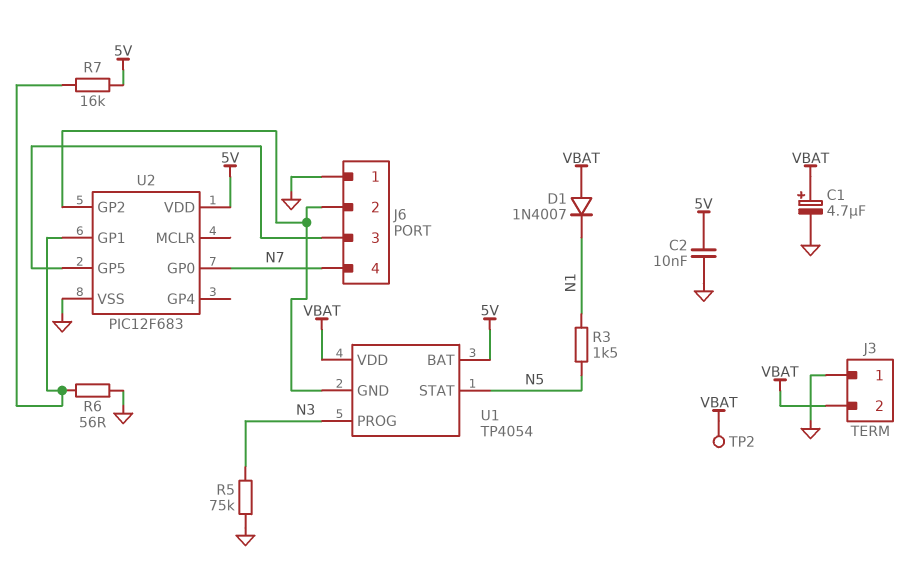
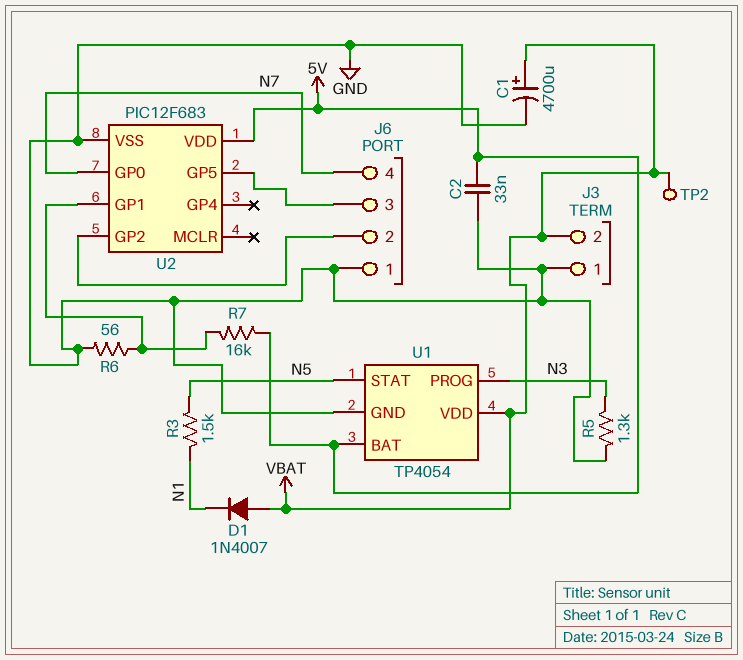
C1: 4.7uF (plus VBAT, minus GND) -> 4700uF (plus VBAT, minus GND)
C2: 10nF (5V, GND) -> 33nF (5V, GND)
R5: 75k (GND, N3) -> 1.3k (GND, N3)
U1 pin GND: J6/2 -> GND

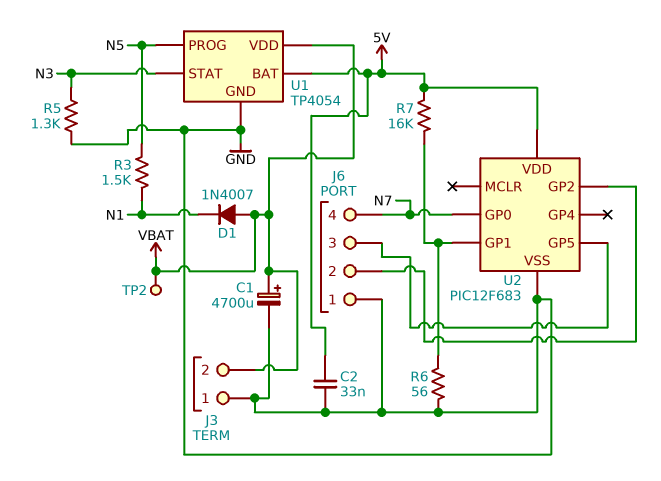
U1 pin PROG: N3 -> N5
U1 pin STAT: N5 -> N3

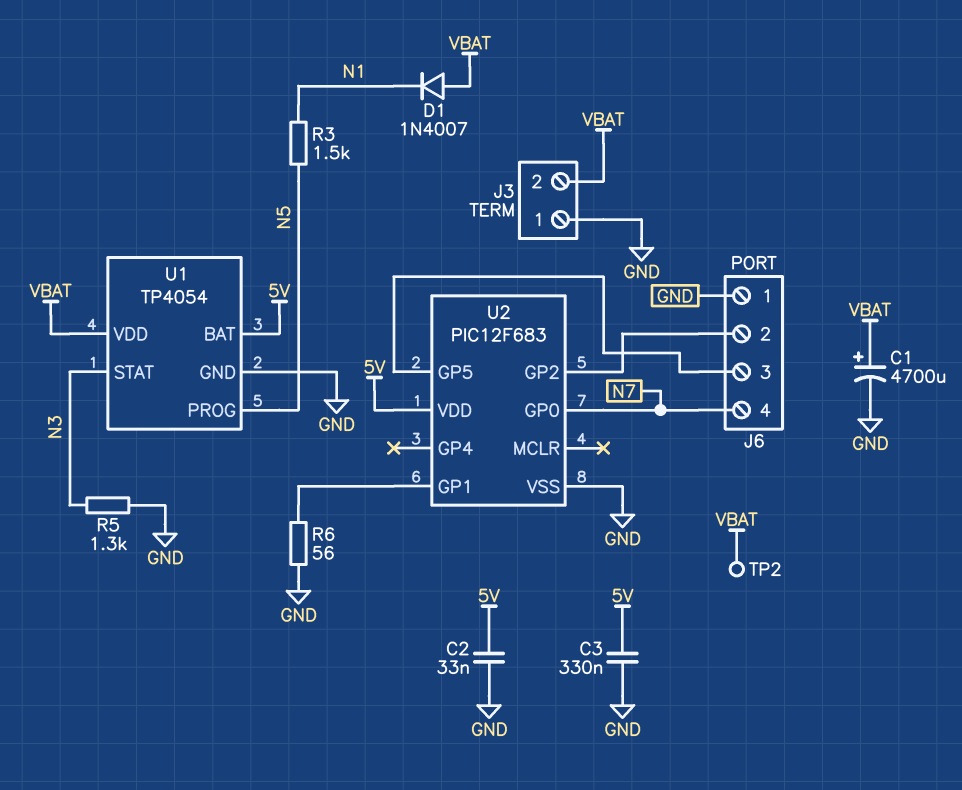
C3: none -> 330nF (5V, GND)
R7: 16k (5V, U2/GP1) -> none

